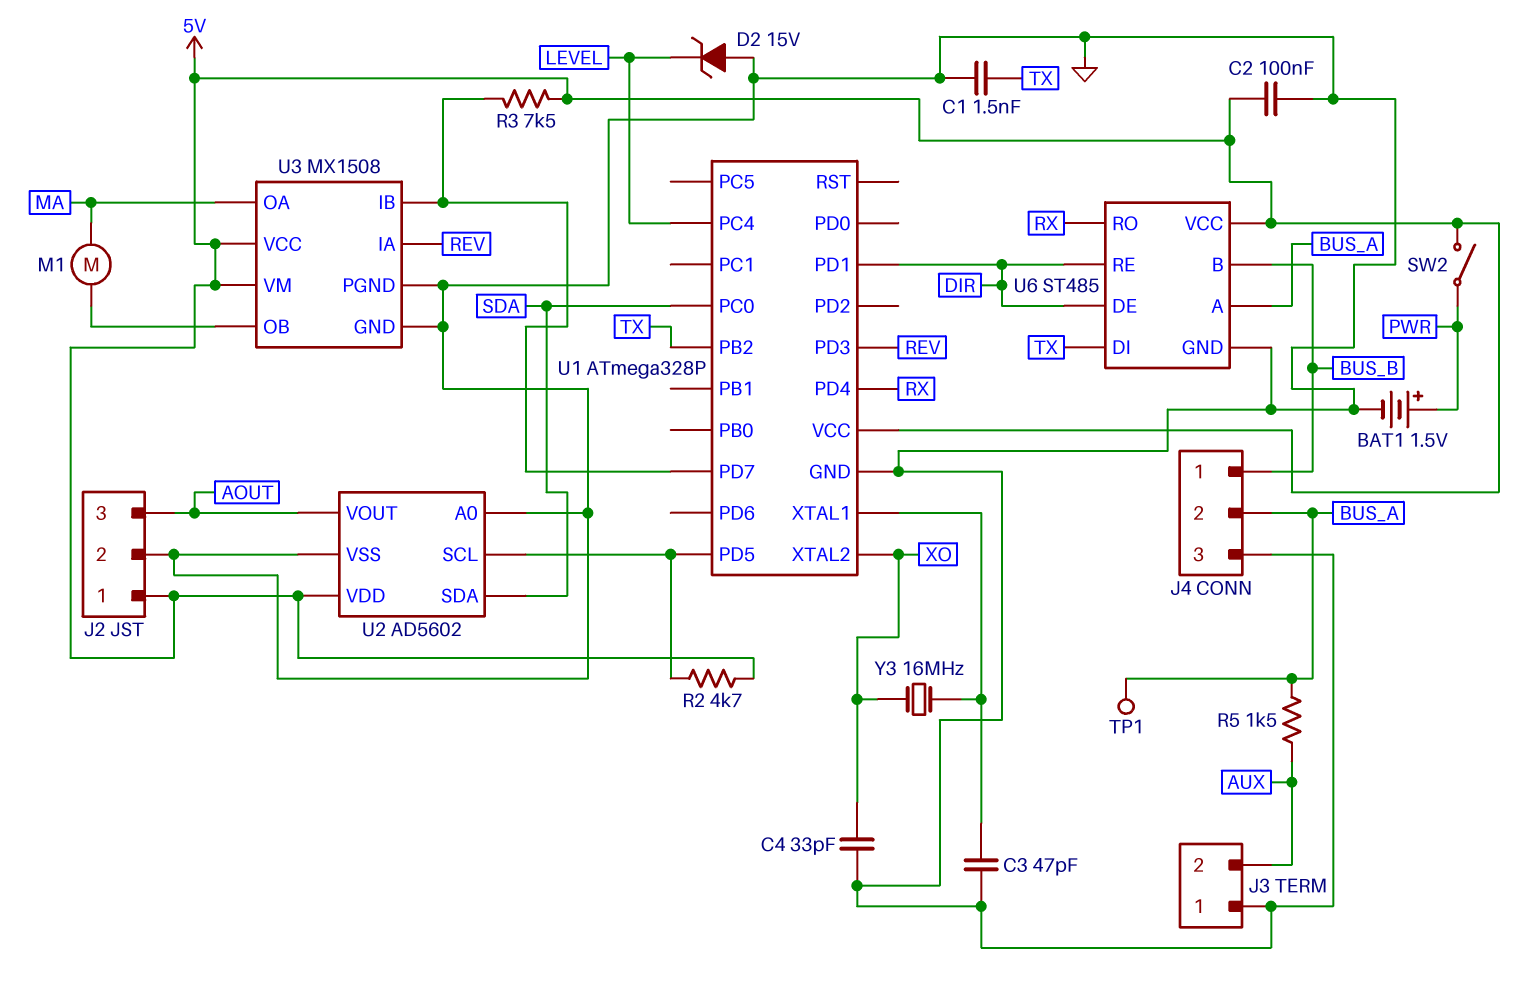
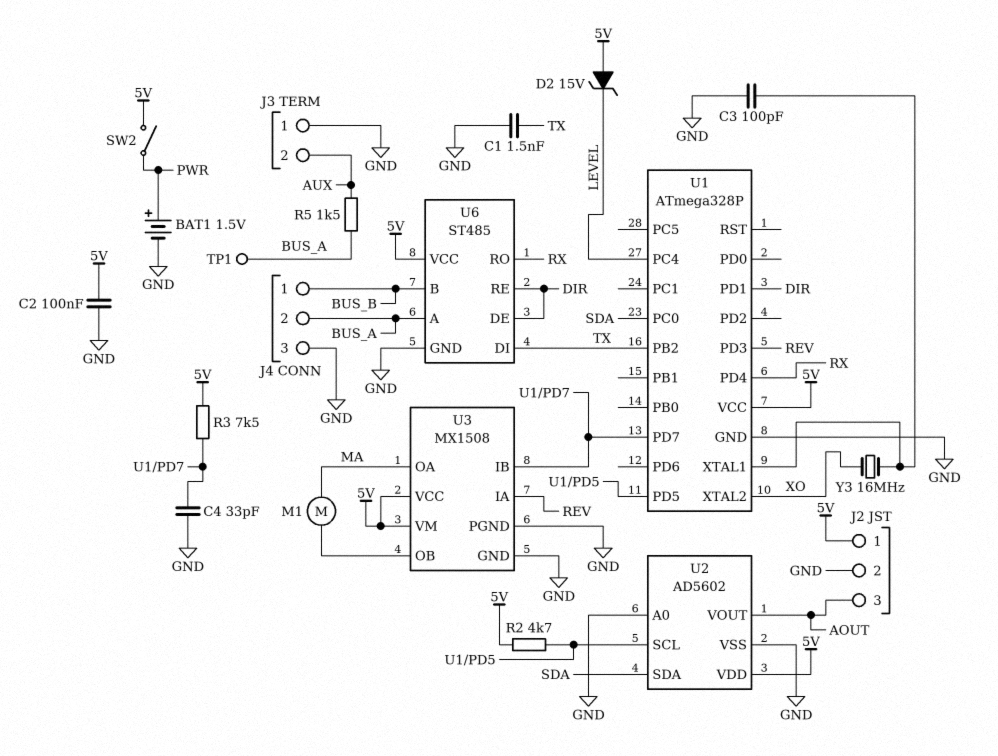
C3: 47pF (GND, U1/XTAL1) -> 100pF (GND, U1/XTAL1)
C4: 33pF (GND, XO) -> 33pF (GND, U1/PD7)
D2: zener 15V (A GND, K LEVEL) -> zener 15V (A 5V, K LEVEL)

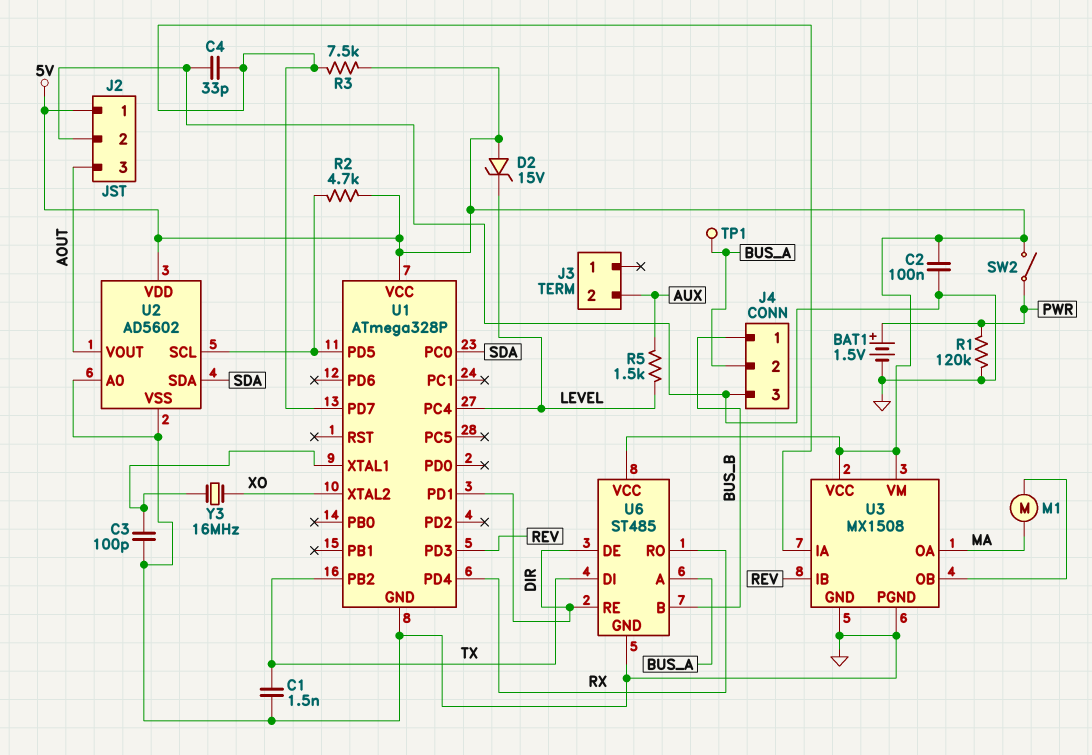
J3 pin 1: GND -> none
R1: none -> 120k (GND, PWR)
R5: 1.5k (AUX, BUS_A) -> 1.5k (AUX, LEVEL)
U3 pin IA: REV -> U1/PD7
U3 pin IB: U1/PD7 -> REV

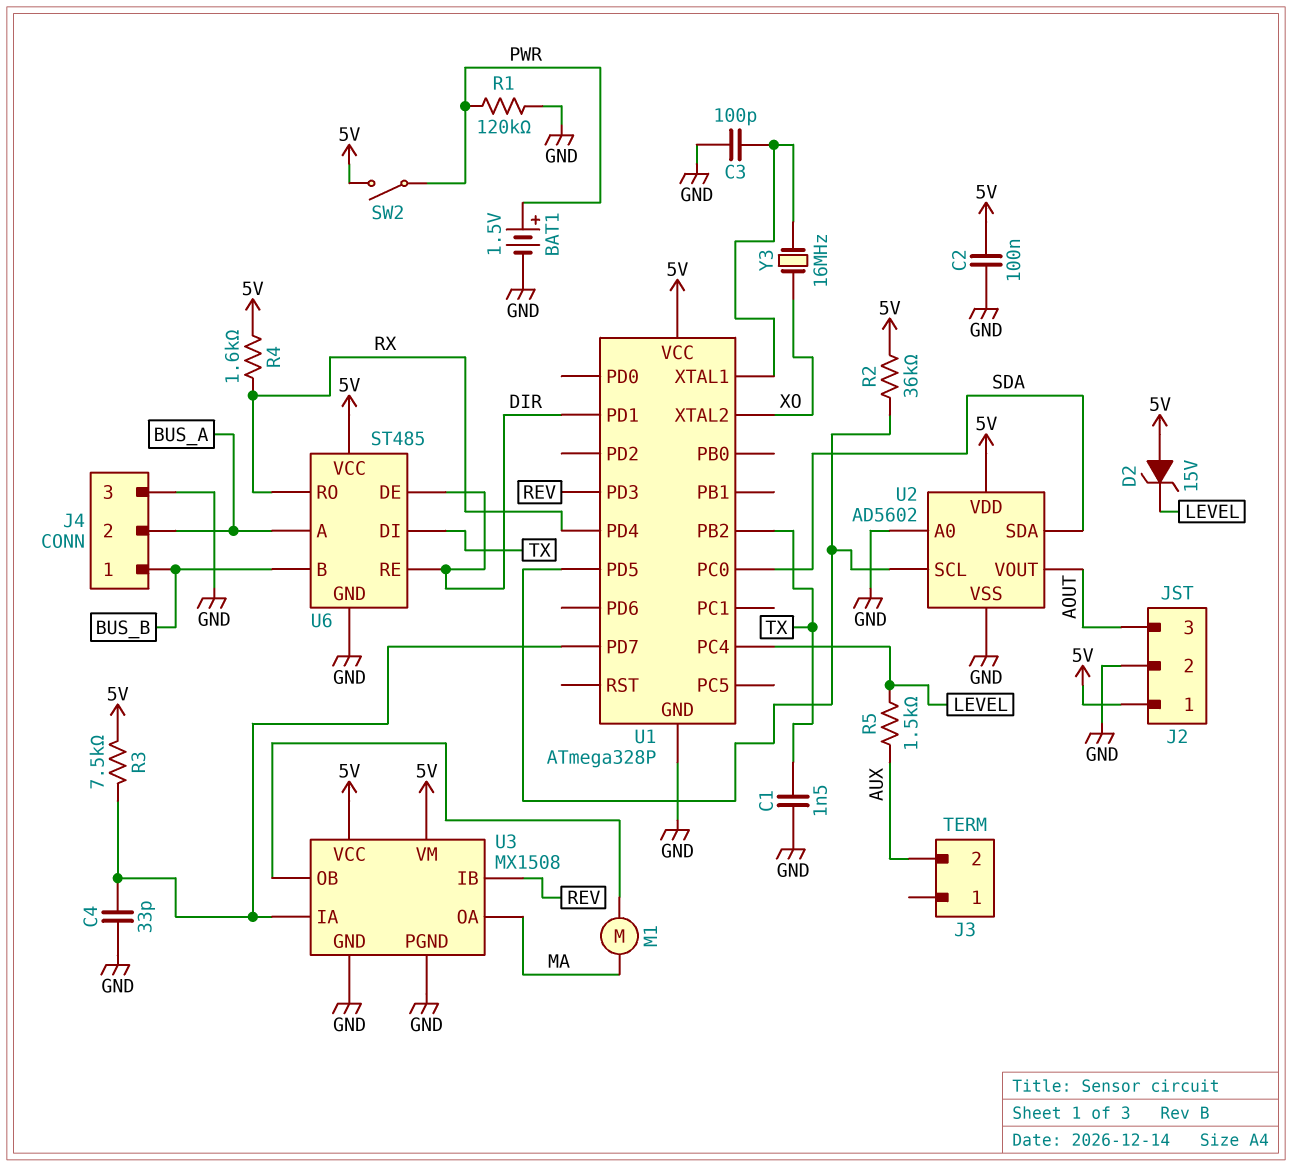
R2: 4.7k (5V, U1/PD5) -> 36k (5V, U1/PD5)
R4: none -> 1.6k (5V, RX)
TP1: test point (BUS_A) -> none

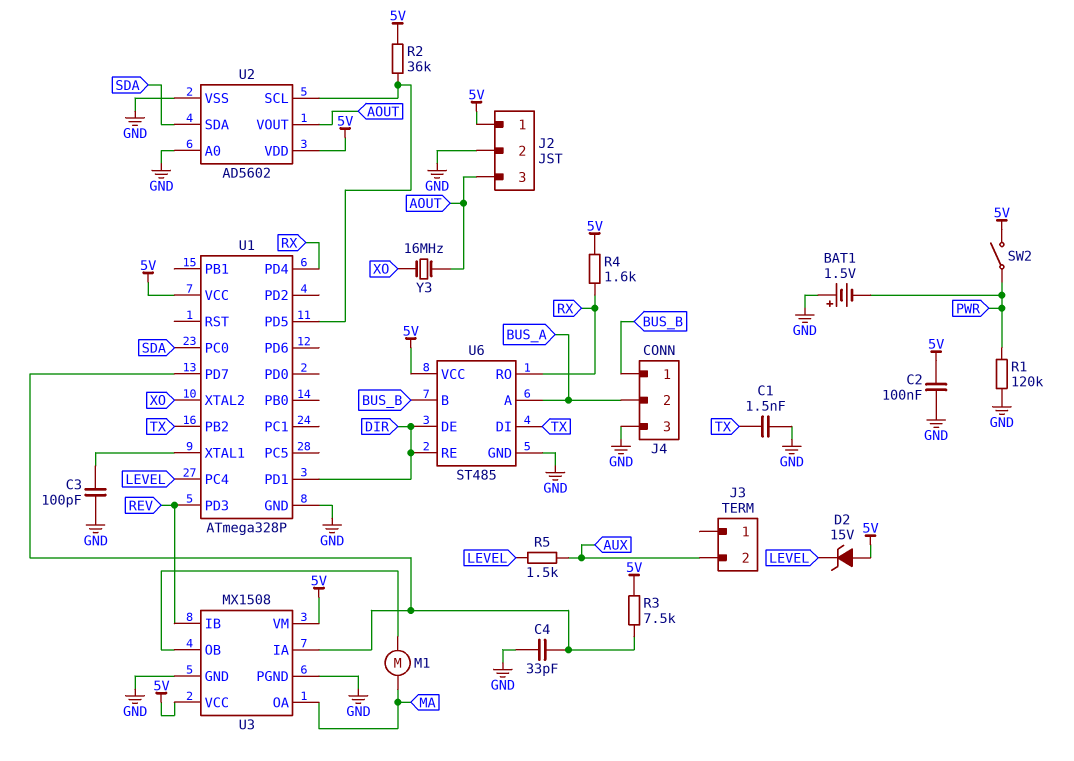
BAT1: 1.5V (plus PWR, minus GND) -> 1.5V (plus GND, minus PWR)
Y3: 16MHz (U1/XTAL1, XO) -> 16MHz (AOUT, XO)

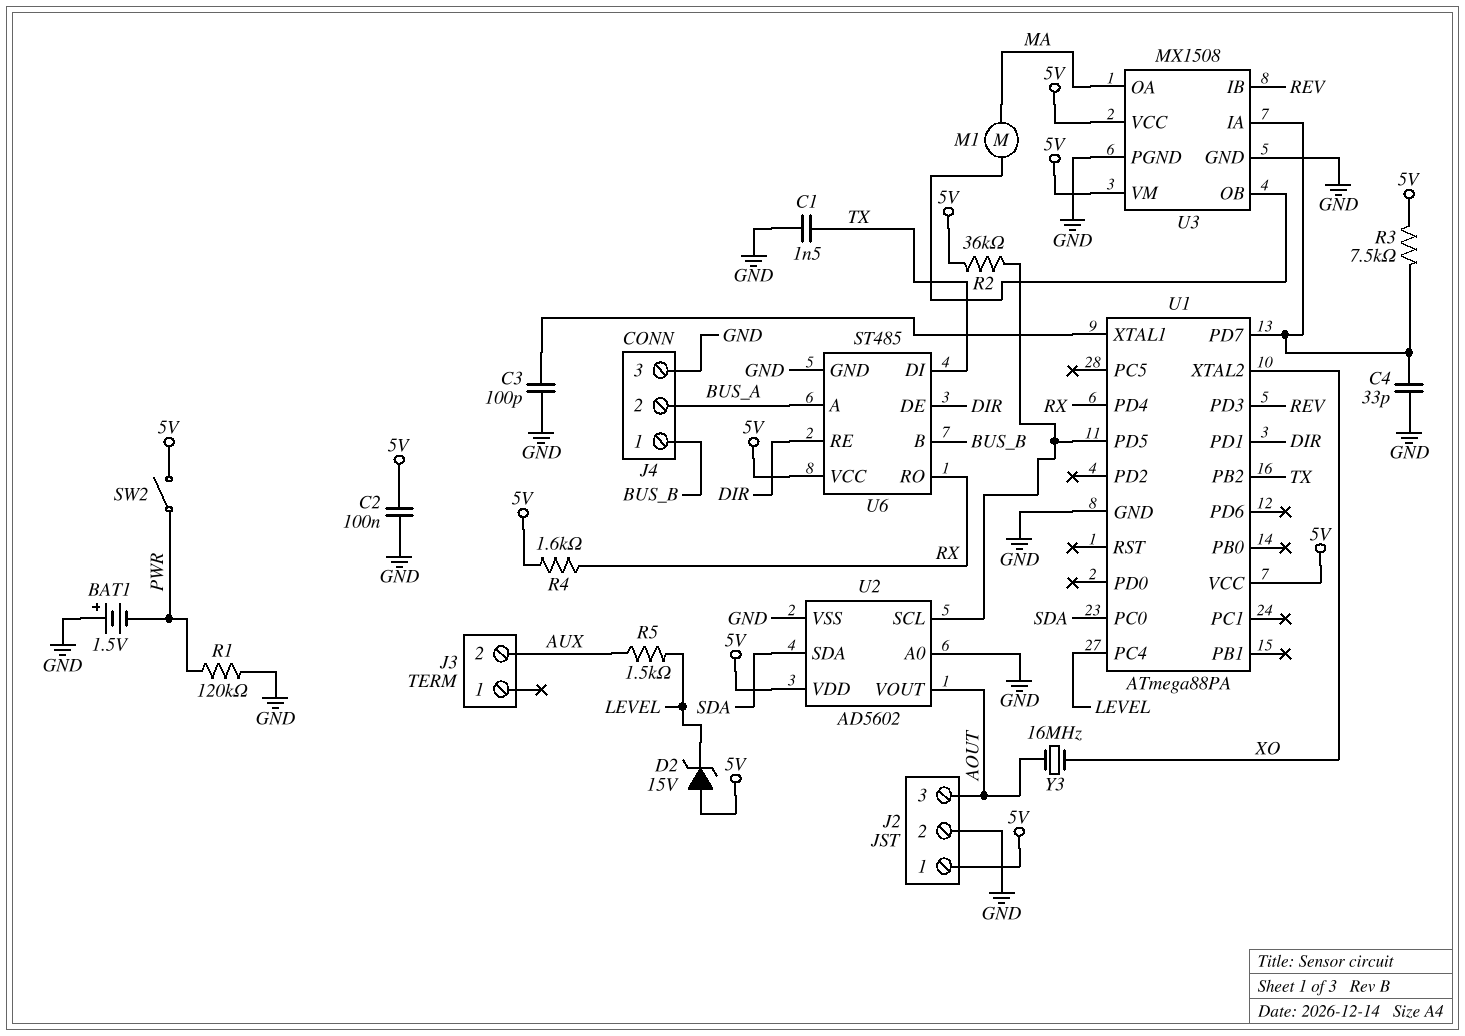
U1: ATmega328P -> ATmega88PA

